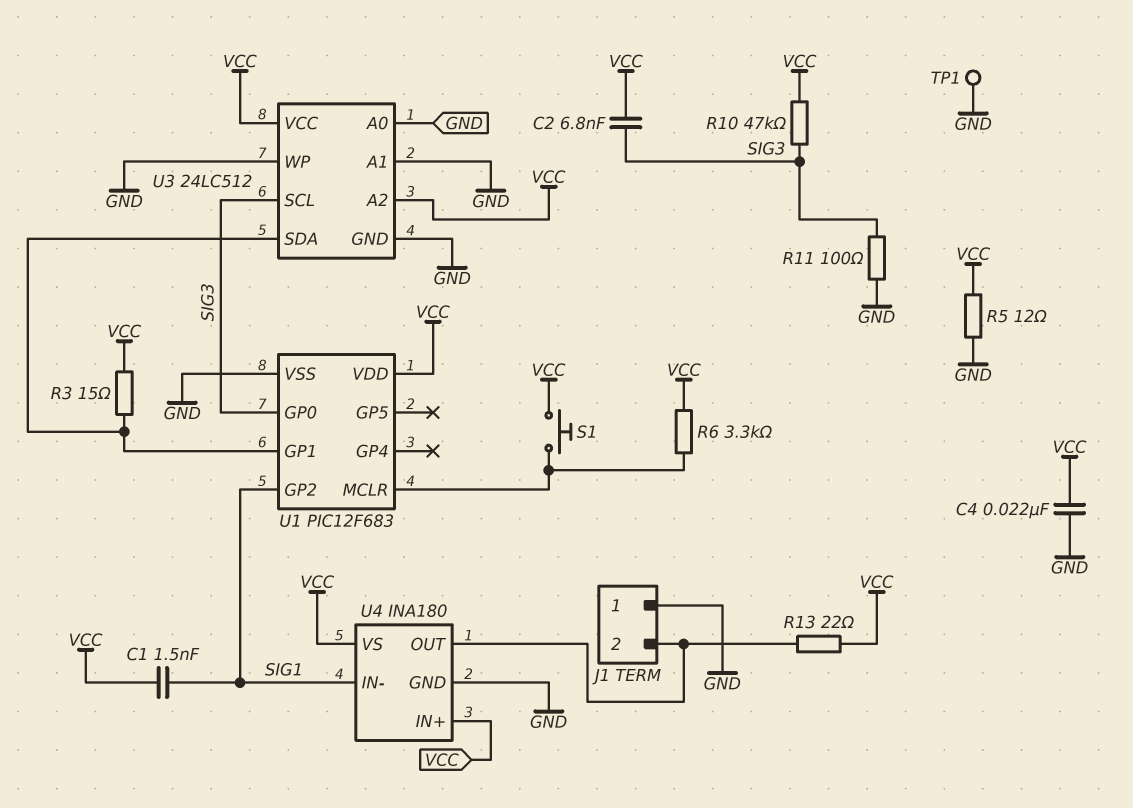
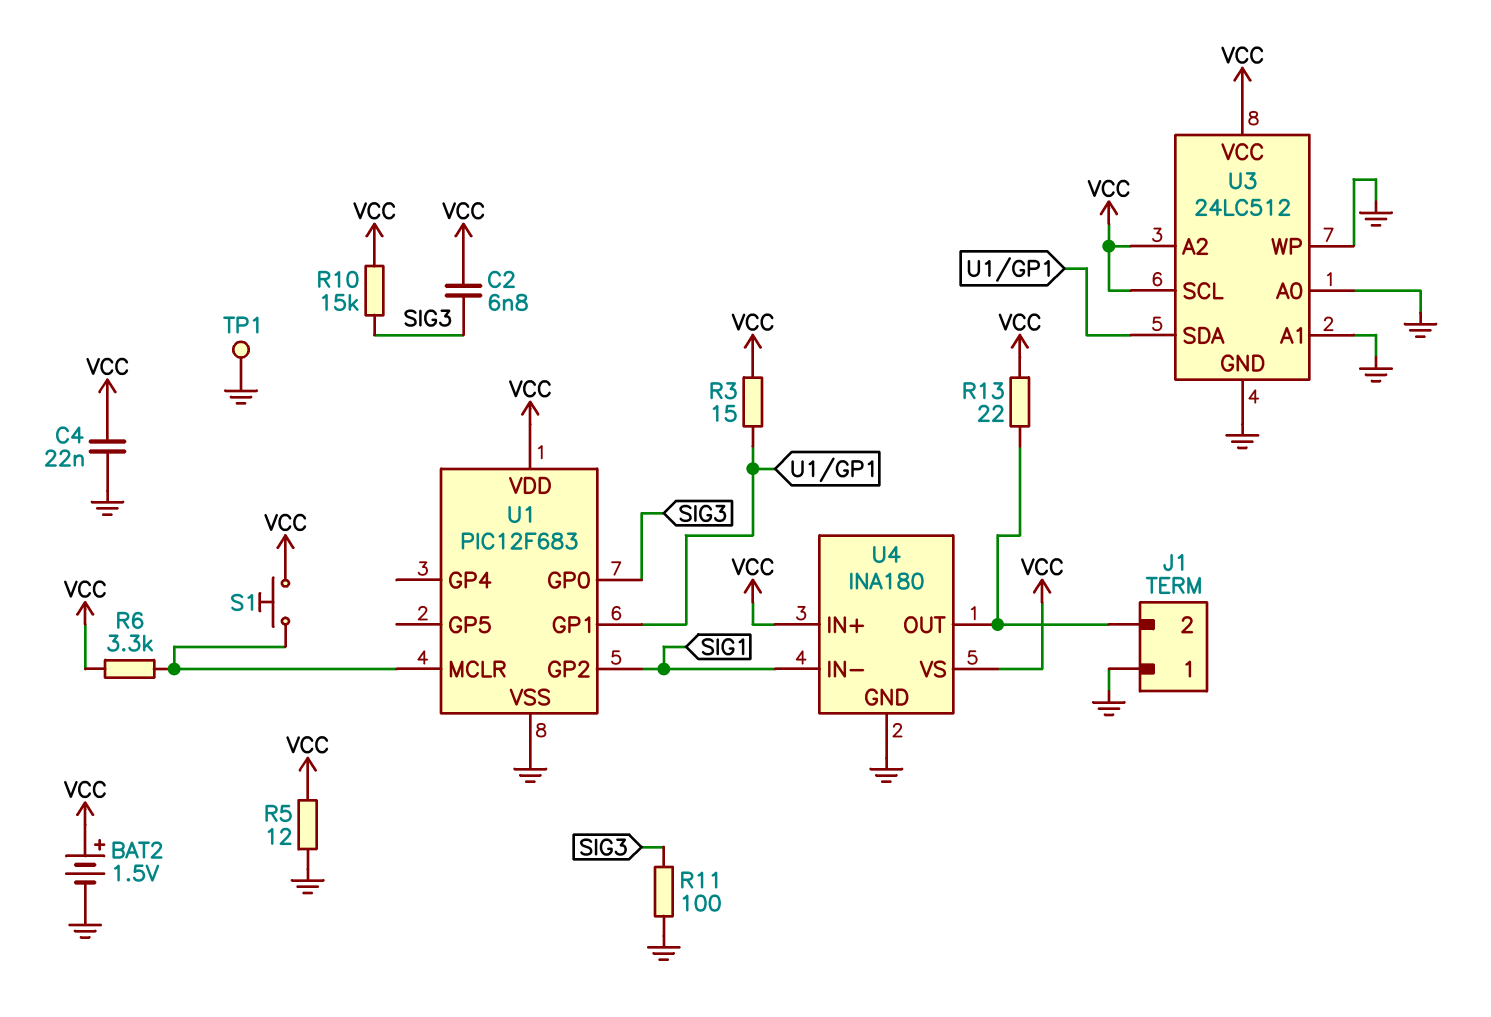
BAT2: none -> 1.5V (plus VCC, minus GND)
C1: 1.5nF (SIG1, VCC) -> none
R10: 47k (SIG3, VCC) -> 15k (SIG3, VCC)
U3 pin SCL: SIG3 -> VCC

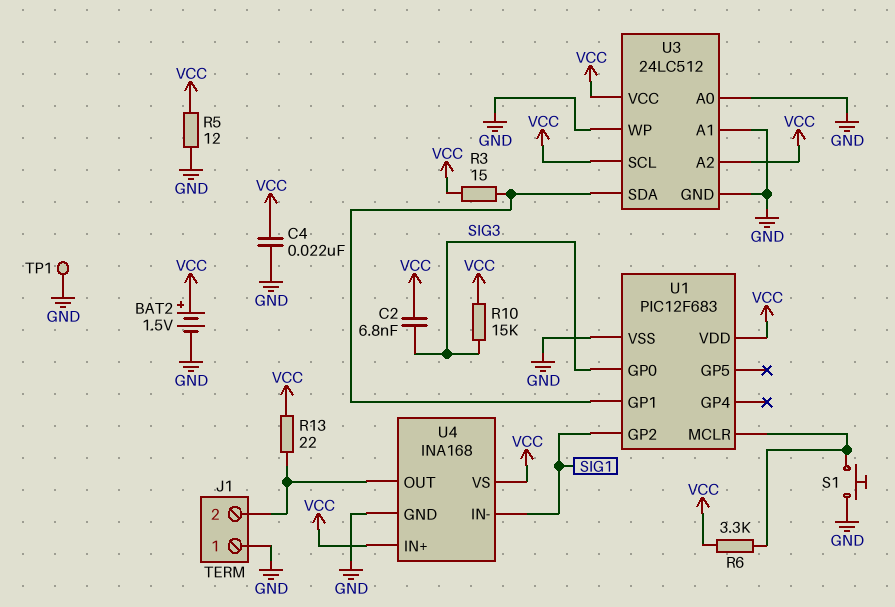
R11: 100 (GND, SIG3) -> none
S1: button (U1/MCLR, VCC) -> button (GND, U1/MCLR)
U4: INA180 -> INA168

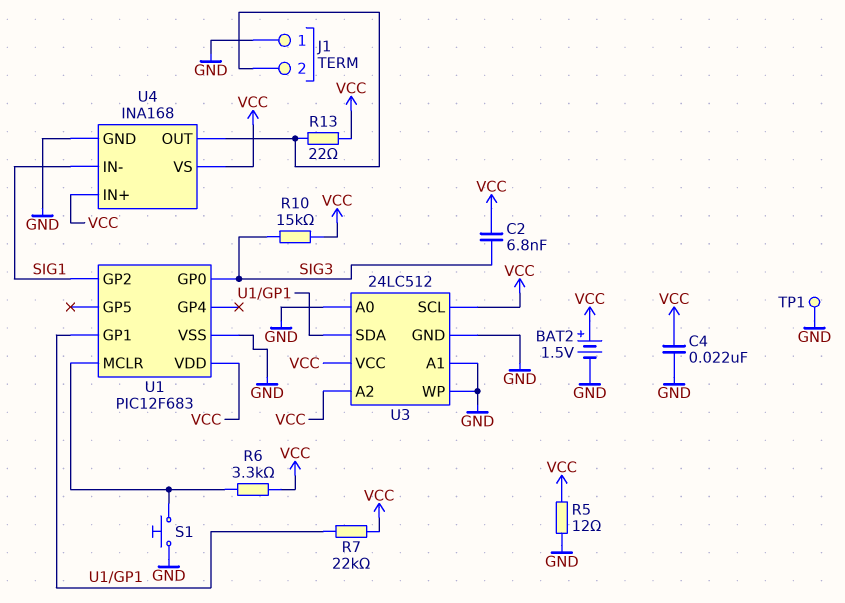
R3: 15 (U1/GP1, VCC) -> none
R7: none -> 22k (U1/GP1, VCC)

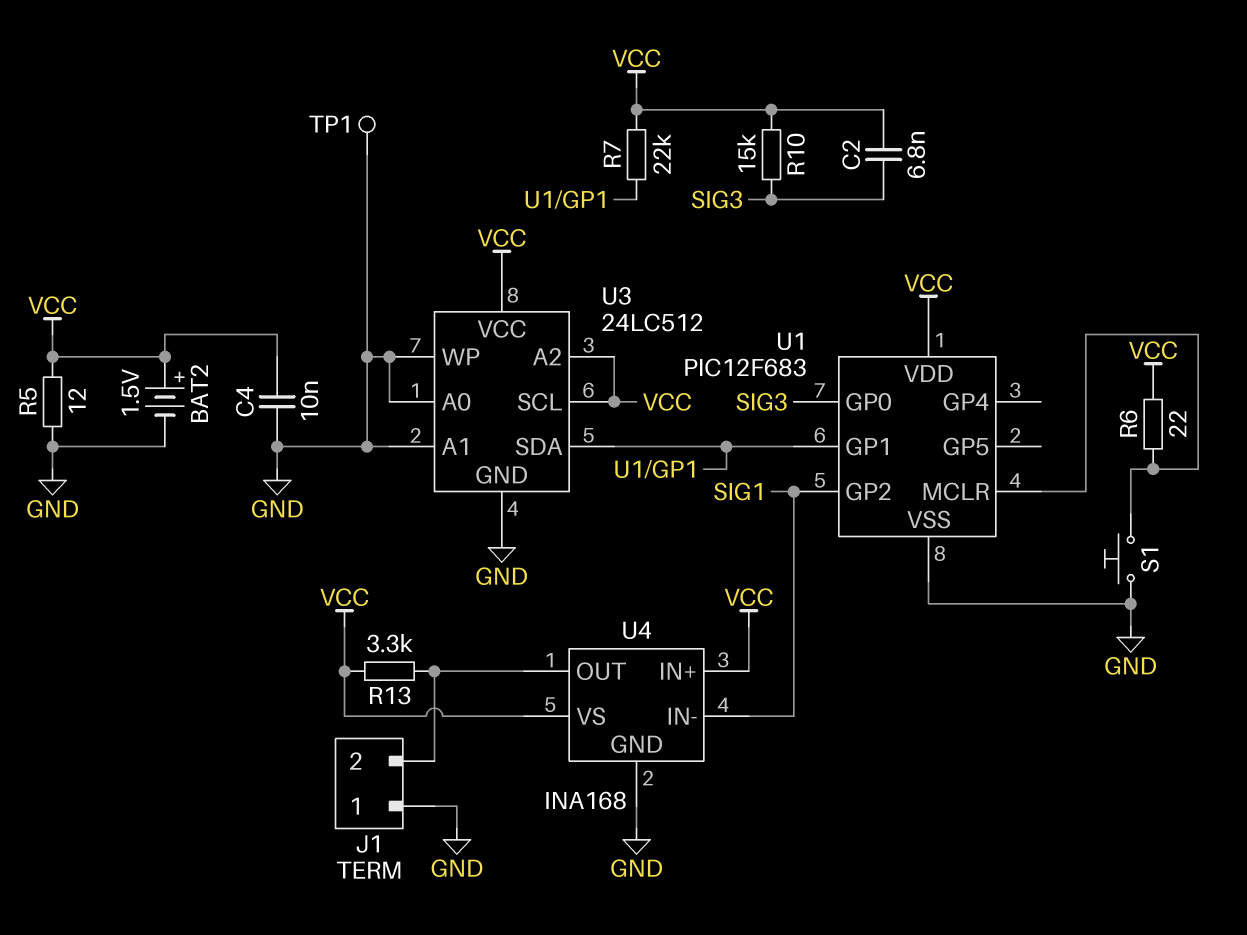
C4: 22nF (GND, VCC) -> 10nF (GND, VCC)
R6: 3.3k (U1/MCLR, VCC) -> 22 (U1/MCLR, VCC)
R13: 22 (J1/2, VCC) -> 3.3k (J1/2, VCC)

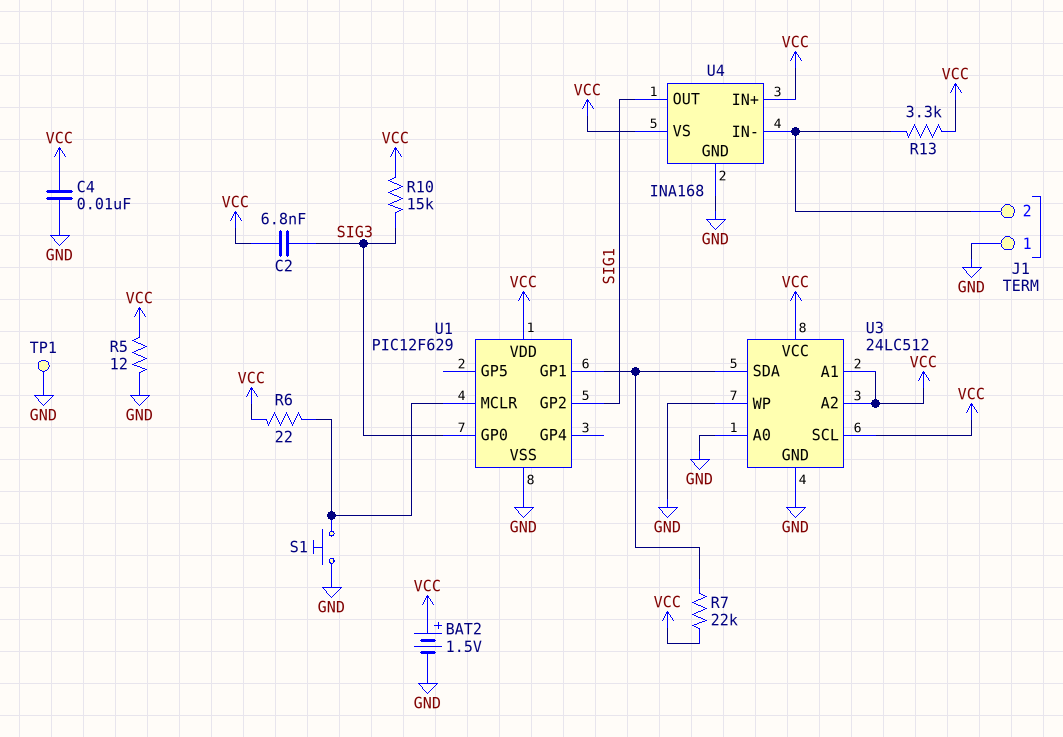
U1: PIC12F683 -> PIC12F629
U3 pin A1: GND -> VCC
U4 pin IN-: SIG1 -> J1/2
U4 pin OUT: J1/2 -> SIG1

